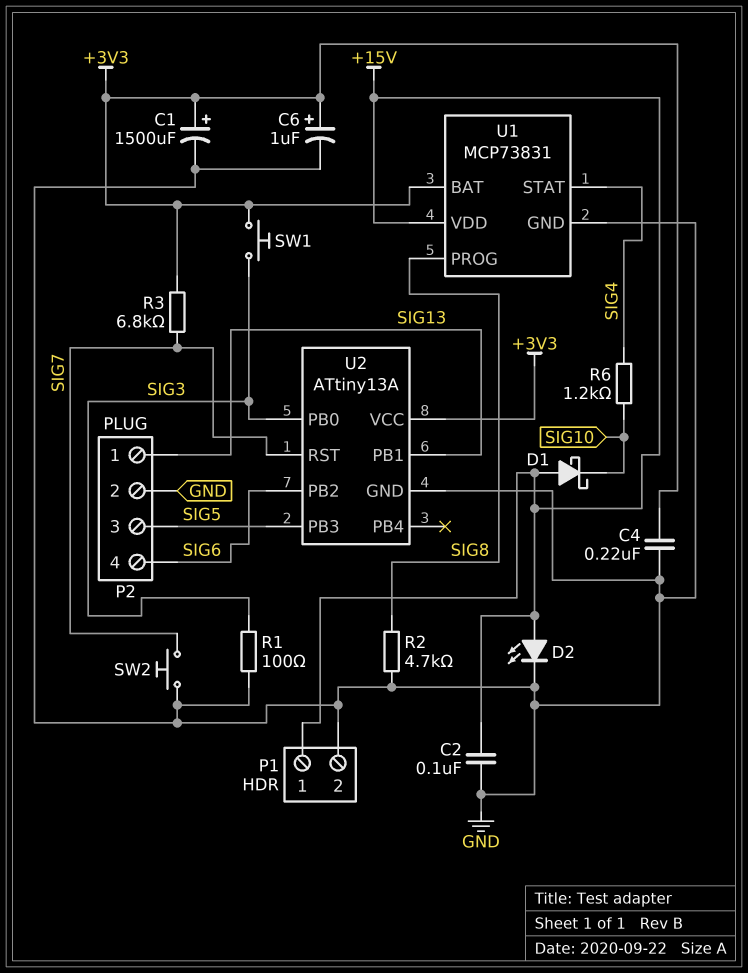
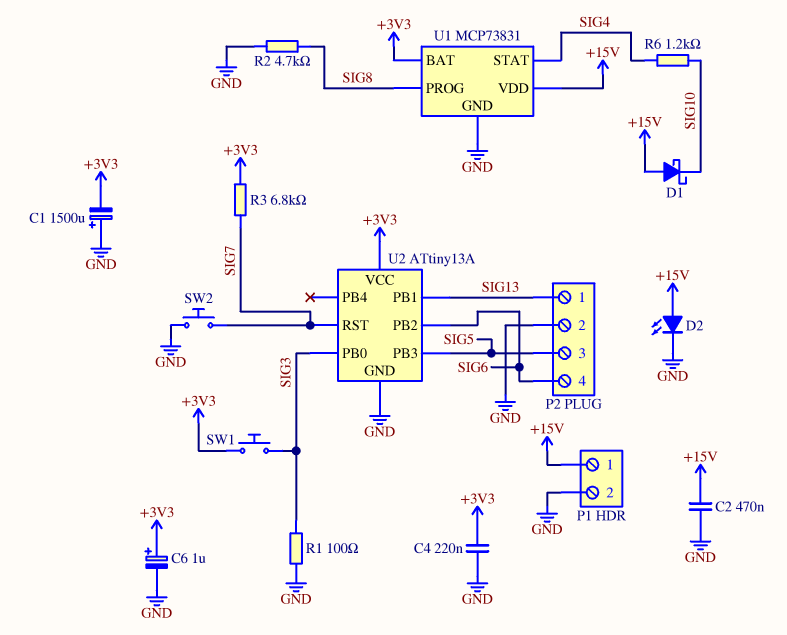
C1: 1500uF (plus +3V3, minus GND) -> 1500uF (plus GND, minus +3V3)
C2: 100nF (+15V, GND) -> 470nF (+15V, GND)

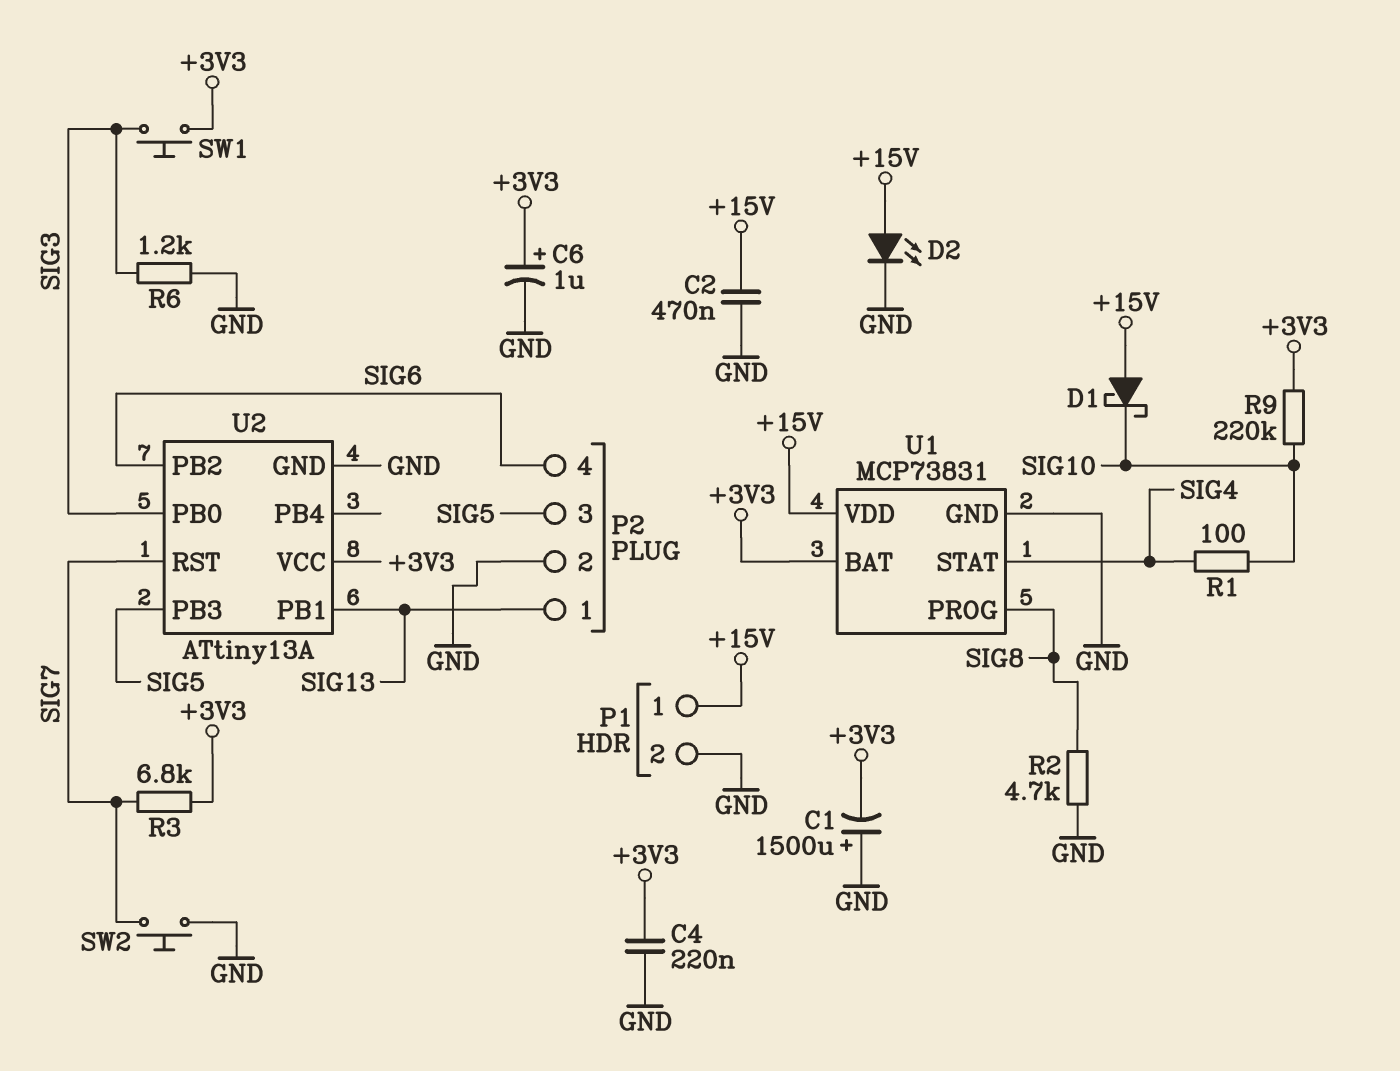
R1: 100 (GND, SIG3) -> 100 (SIG4, SIG10)
R6: 1.2k (SIG4, SIG10) -> 1.2k (GND, SIG3)
R9: none -> 220k (+3V3, SIG10)

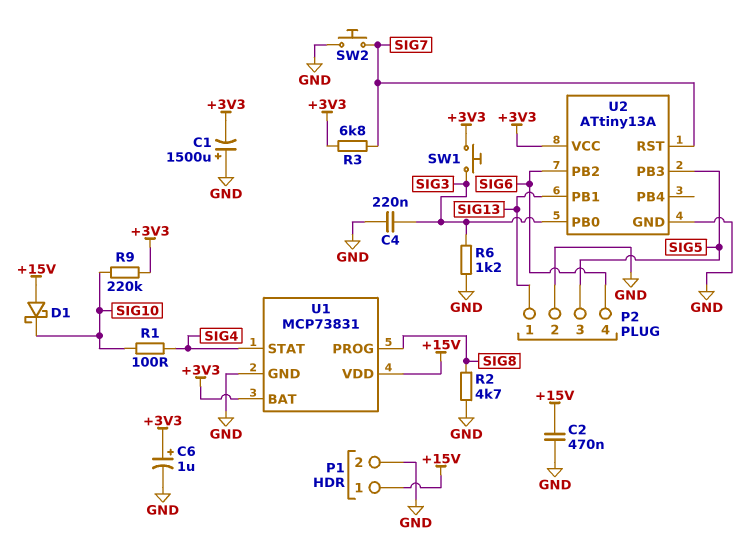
C4: 220nF (+3V3, GND) -> 220nF (GND, SIG3)
D2: LED (A +15V, K GND) -> none

